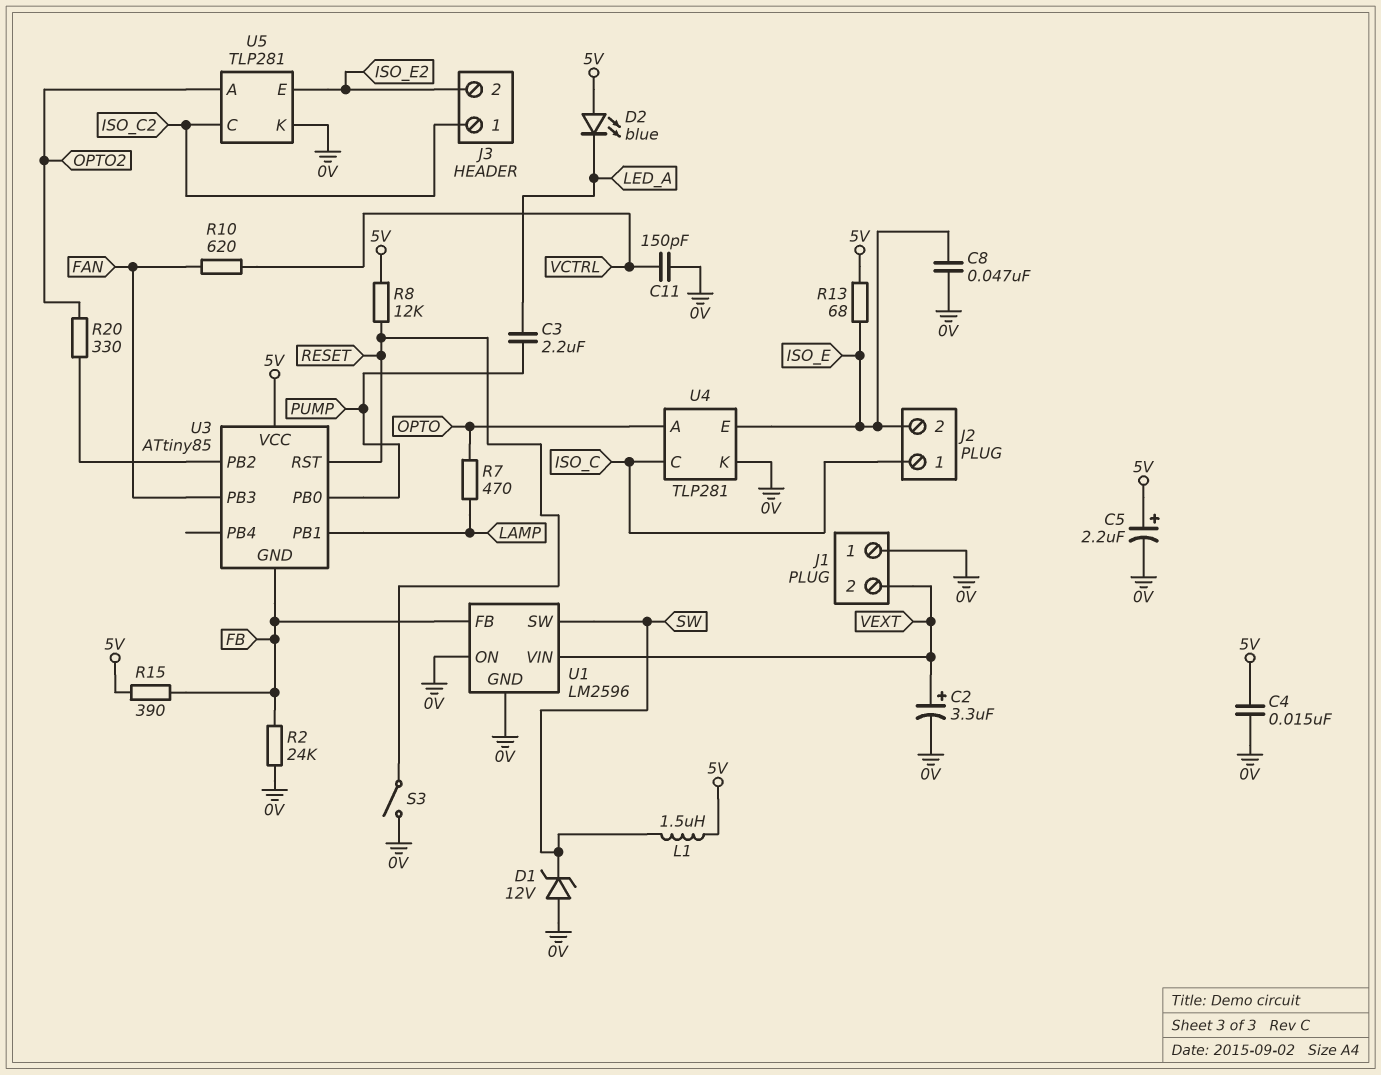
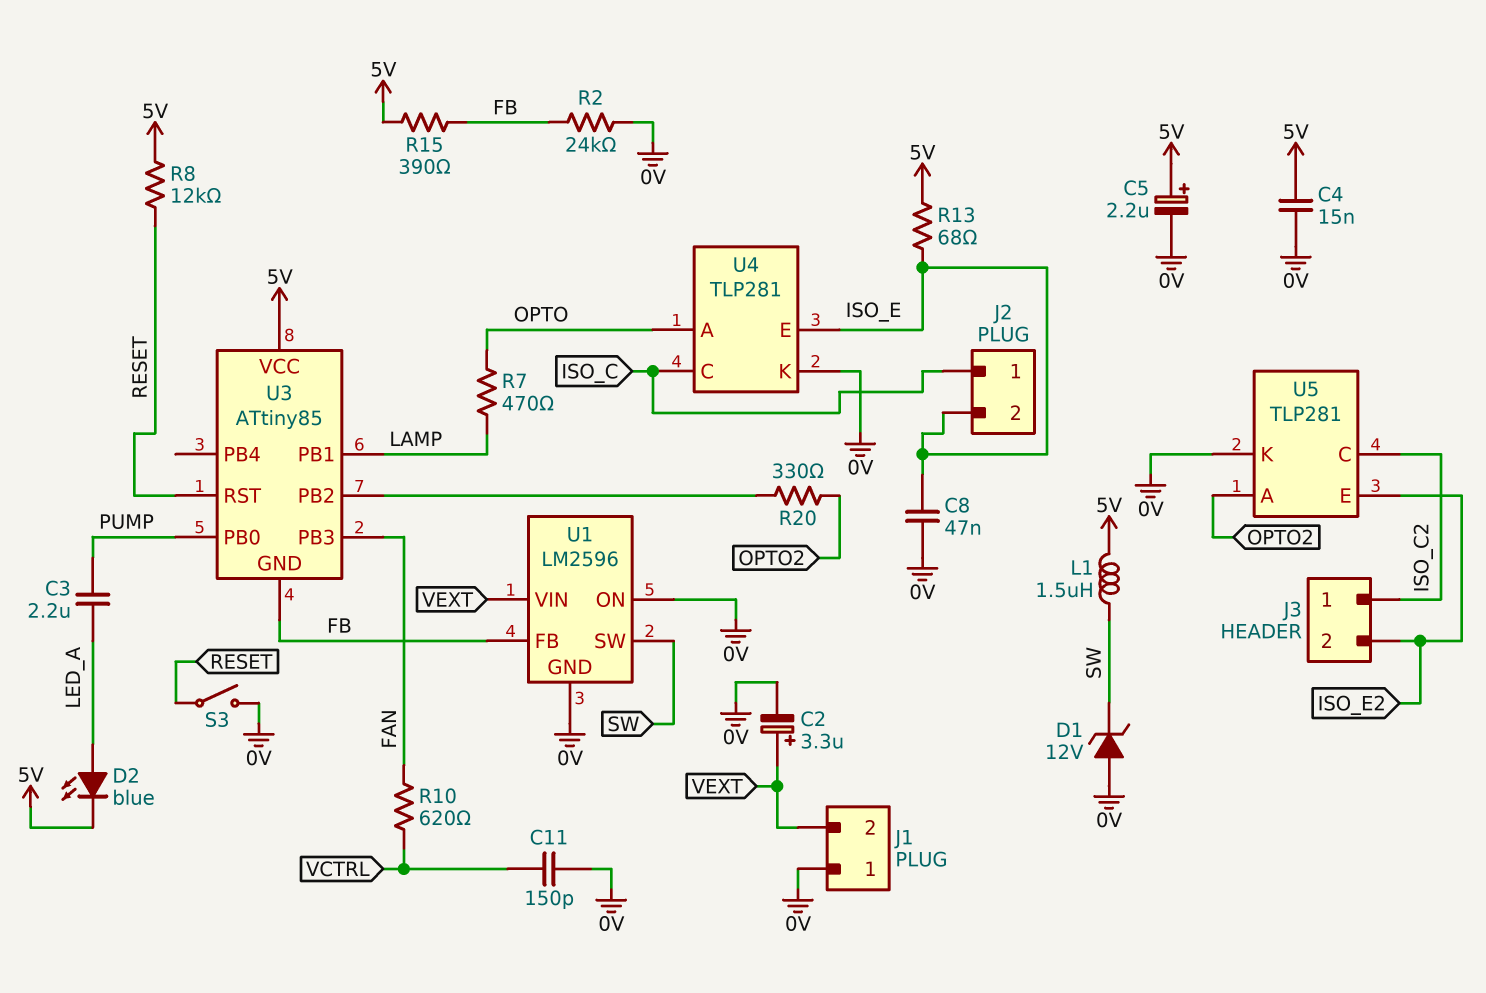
D2: LED blue (A 5V, K LED_A) -> LED blue (A LED_A, K 5V)

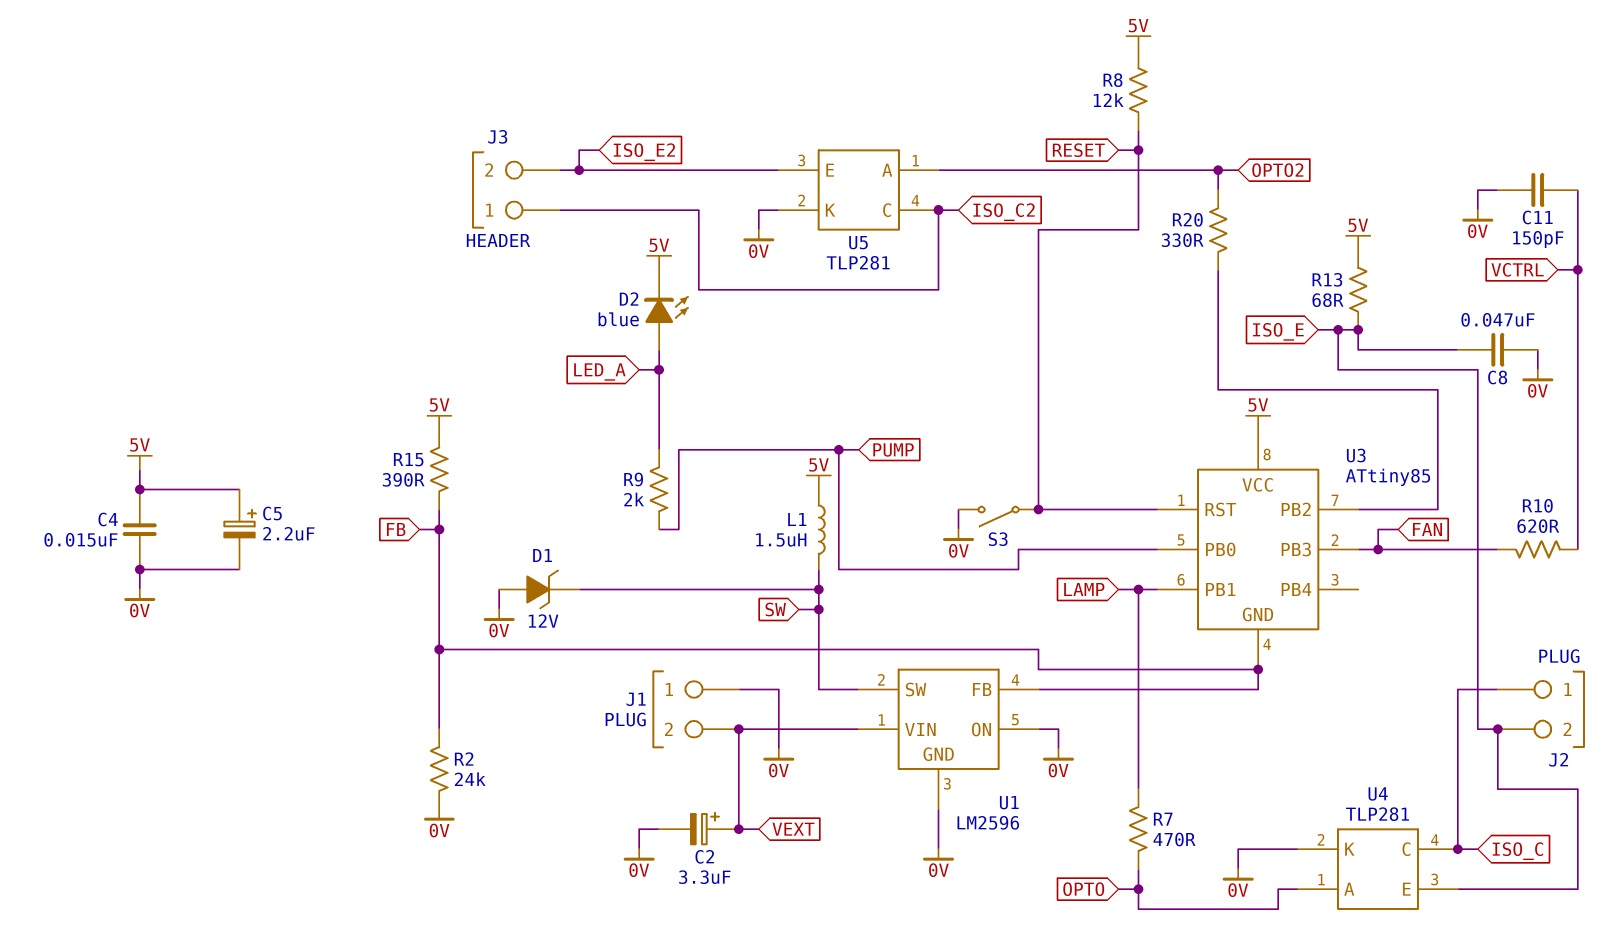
C3: 2.2uF (LED_A, PUMP) -> none
R9: none -> 2k (LED_A, PUMP)

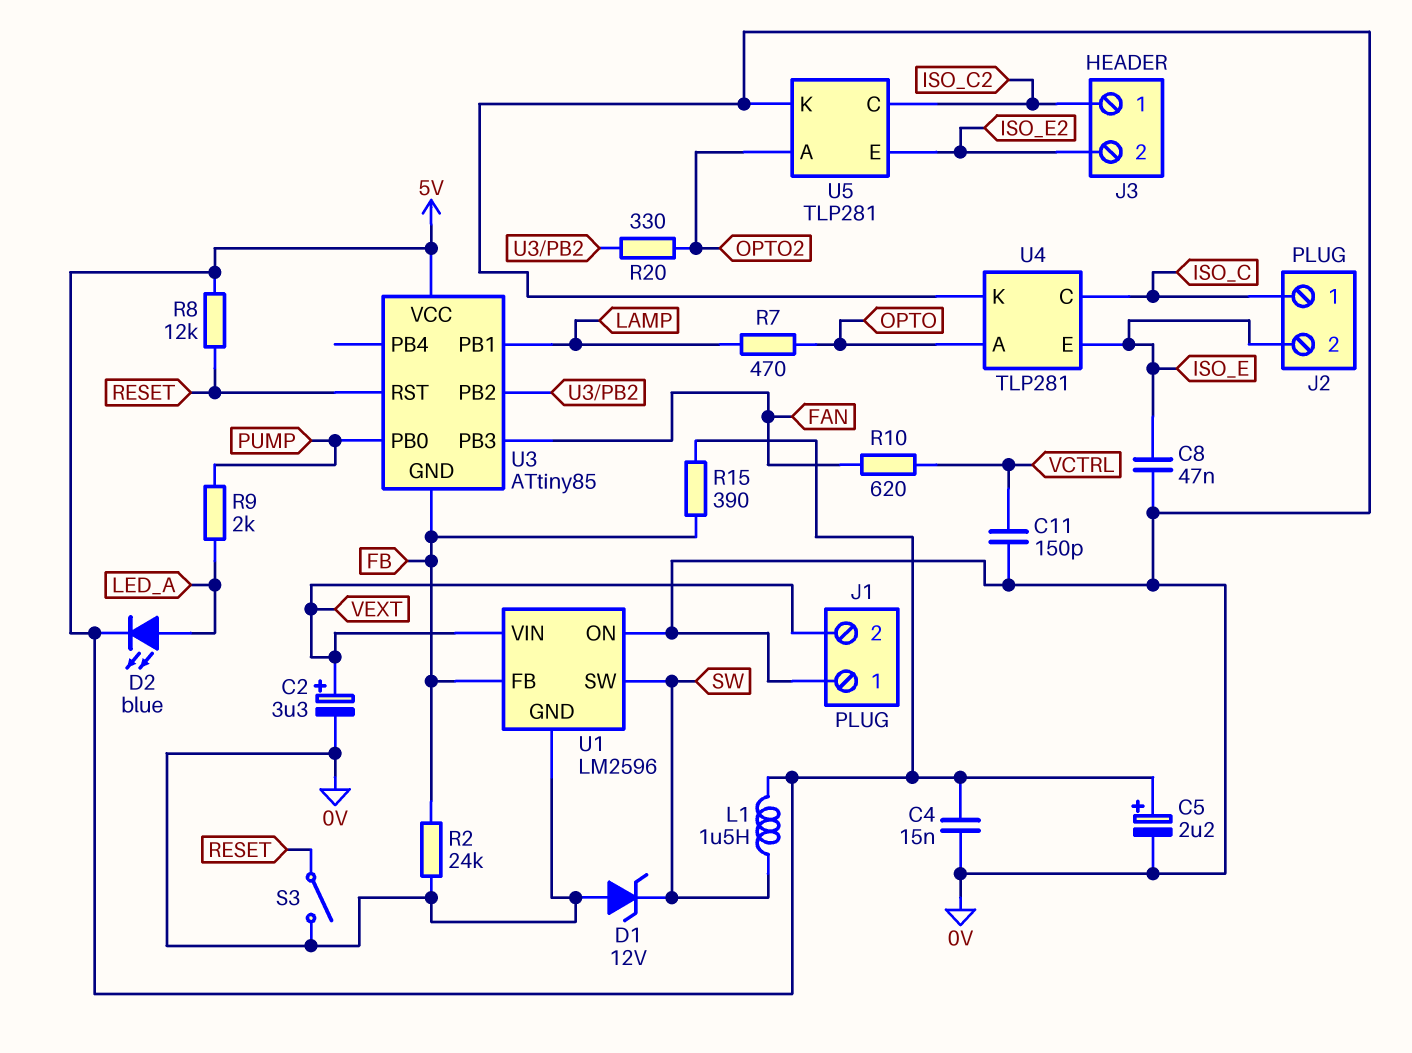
R13: 68 (5V, ISO_E) -> none

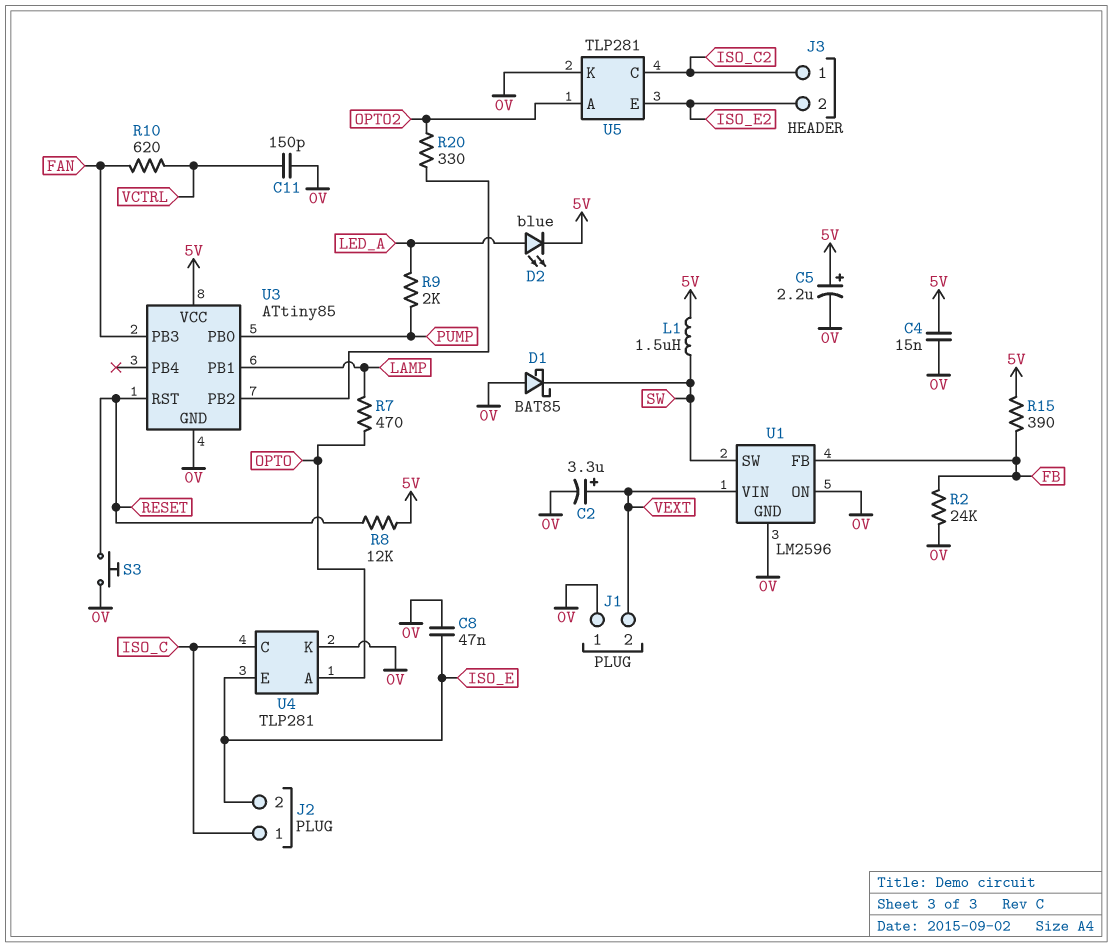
D1: zener 12V (A 0V, K SW) -> schottky BAT85 (A 0V, K SW)
S3: switch (0V, RESET) -> button (0V, RESET)
U3 pin GND: FB -> 0V

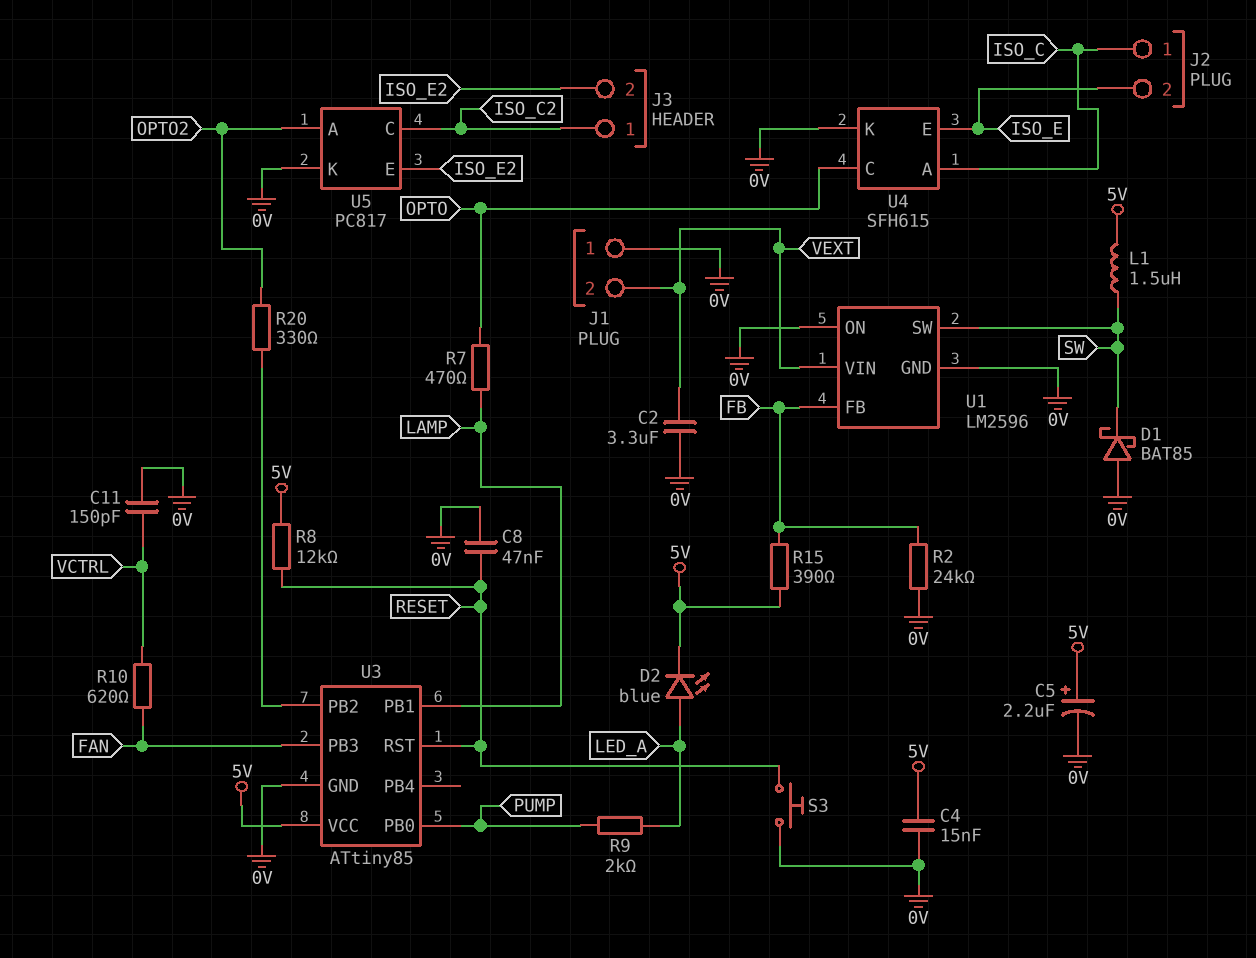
C2: 3.3uF (plus VEXT, minus 0V) -> 3.3uF (0V, VEXT)
C8: 47nF (0V, ISO_E) -> 47nF (0V, RESET)
U4: TLP281 -> SFH615
U4 pin A: OPTO -> ISO_C
U4 pin C: ISO_C -> OPTO
U5: TLP281 -> PC817

